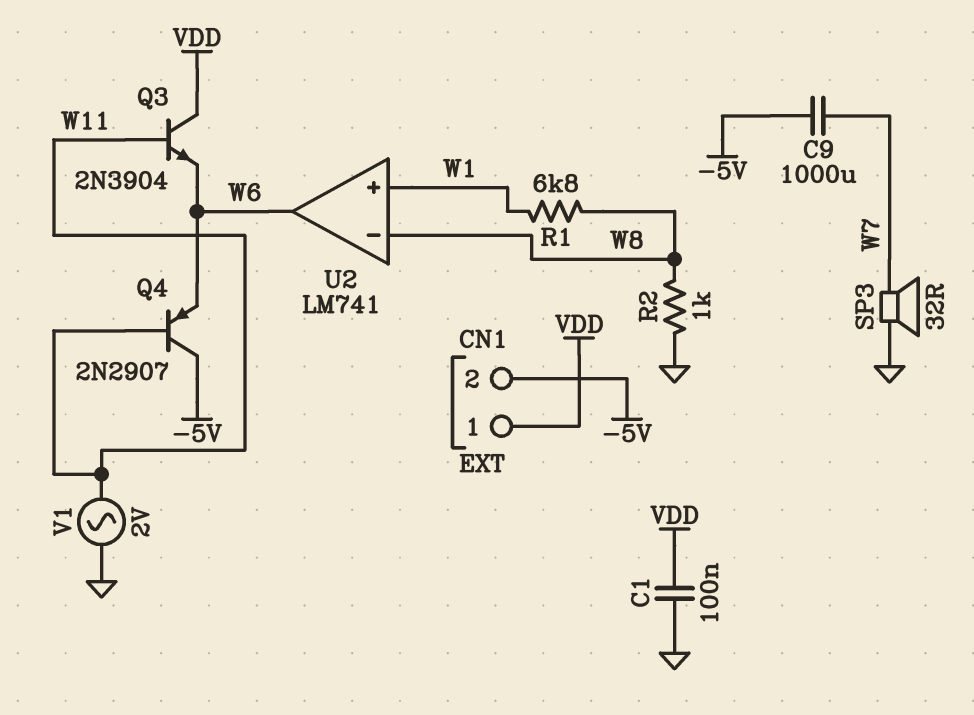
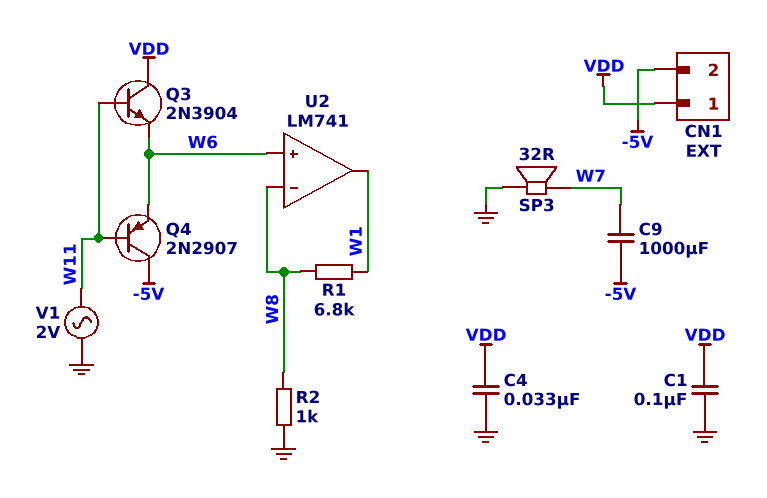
C4: none -> 33nF (GND, VDD)
U2 pin in+: W1 -> W6
U2 pin out: W6 -> W1

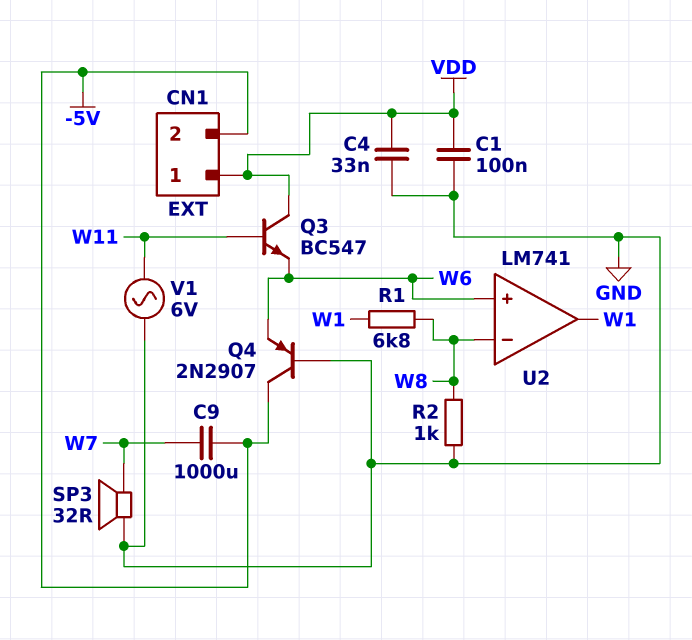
Q3: NPN 2N3904 (B W11, C VDD, E W6) -> NPN BC547 (B W11, C VDD, E W6)
Q4: PNP 2N2907 (B W11, C -5V, E W6) -> PNP 2N2907 (B GND, C -5V, E W6)
V1: AC 2V (GND, W11) -> AC 6V (GND, W11)

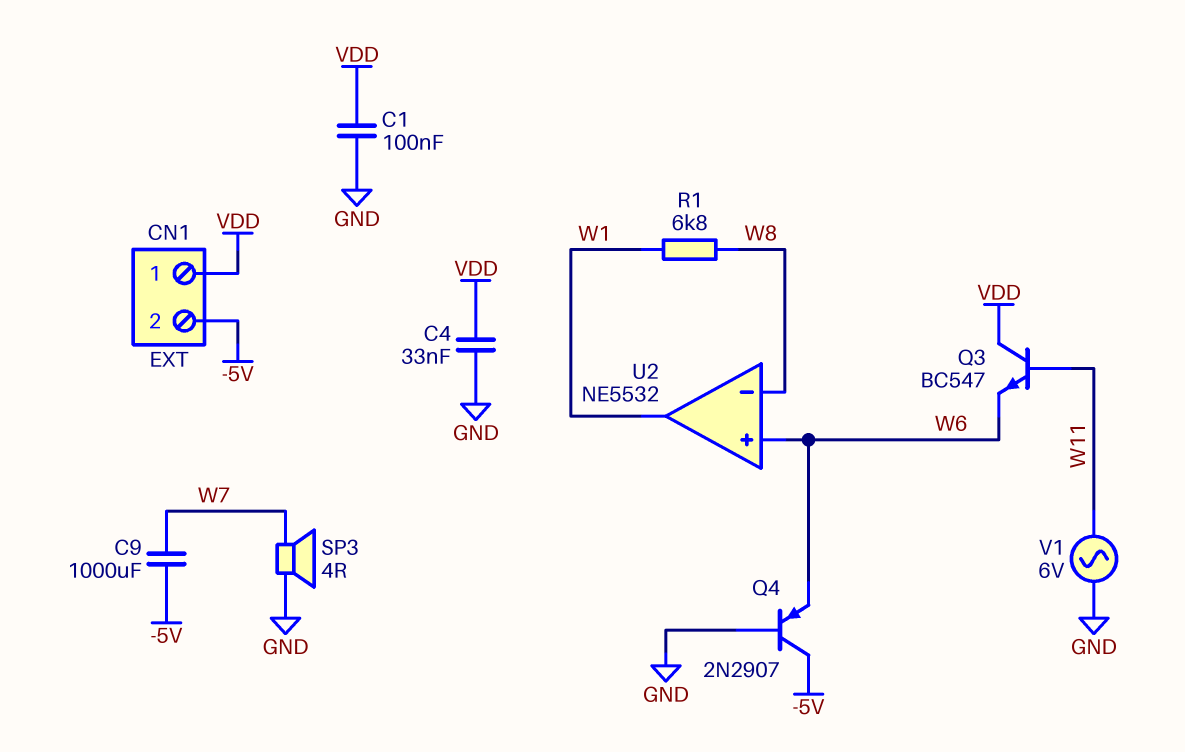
R2: 1k (GND, W8) -> none
SP3: speaker 32R (GND, W7) -> speaker 4R (GND, W7)
U2: LM741 -> NE5532

